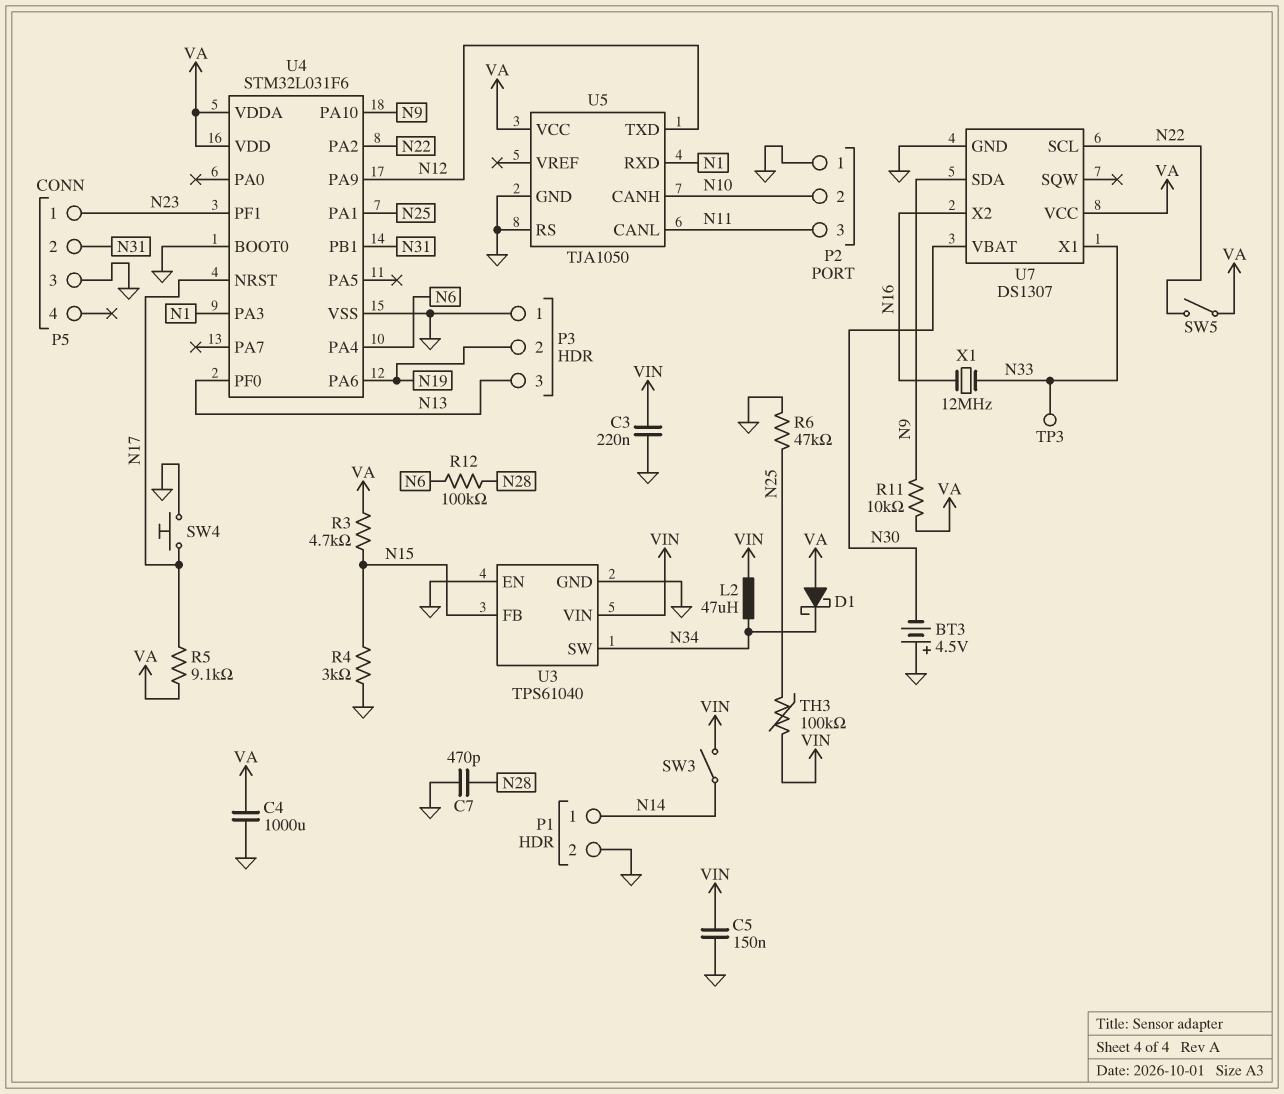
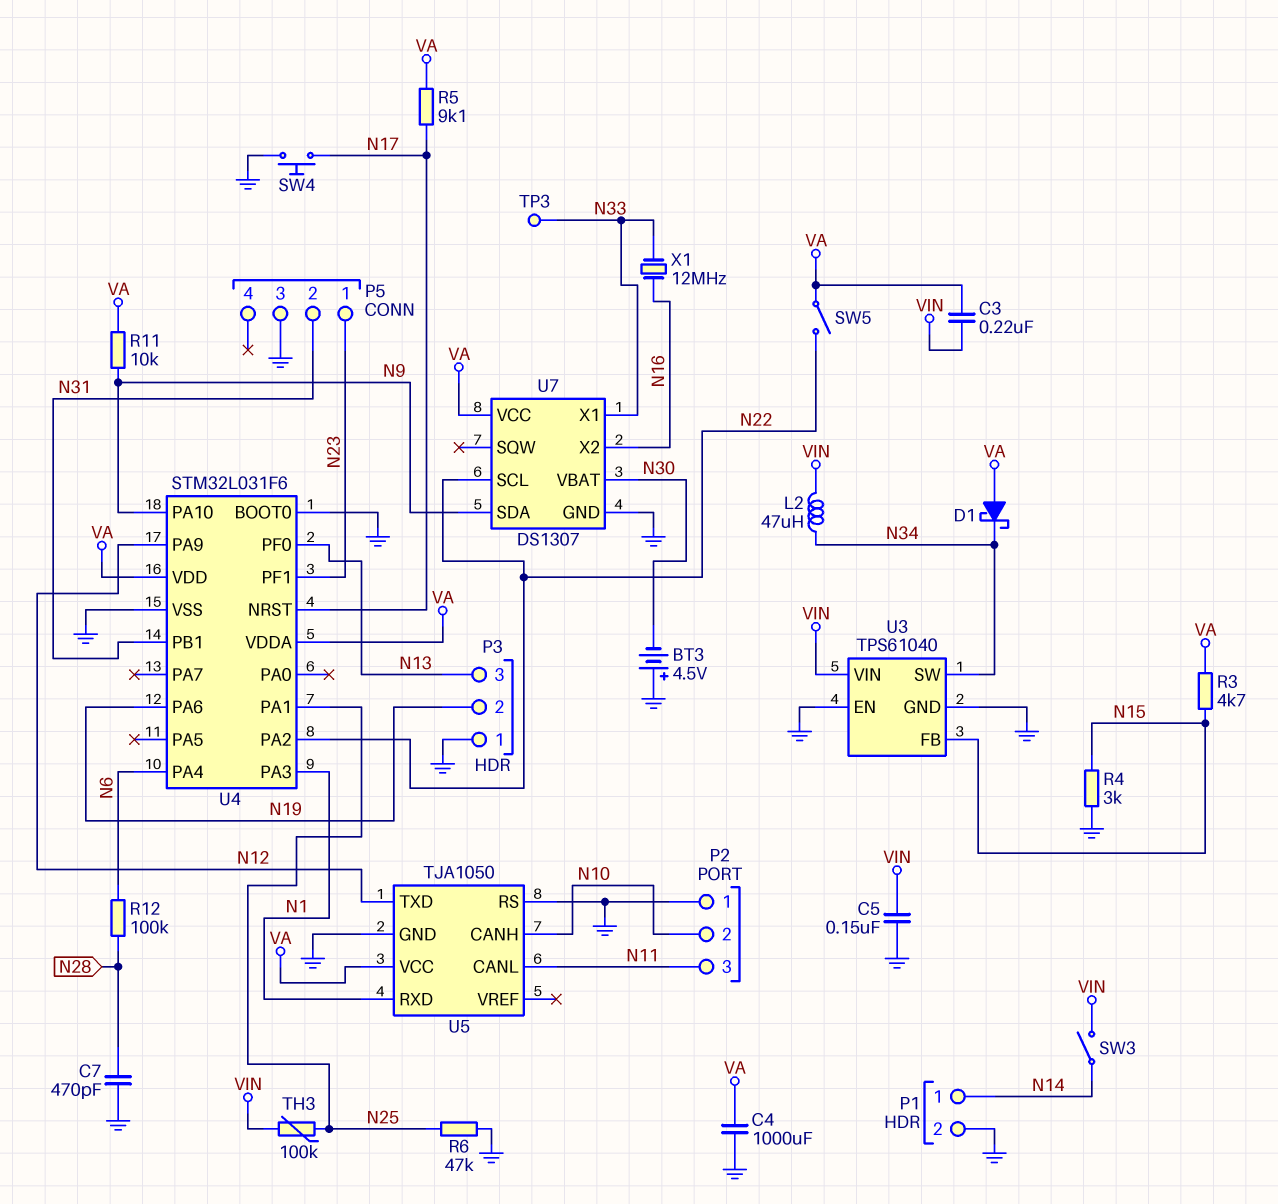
C3: 220nF (GND, VIN) -> 220nF (VA, VIN)

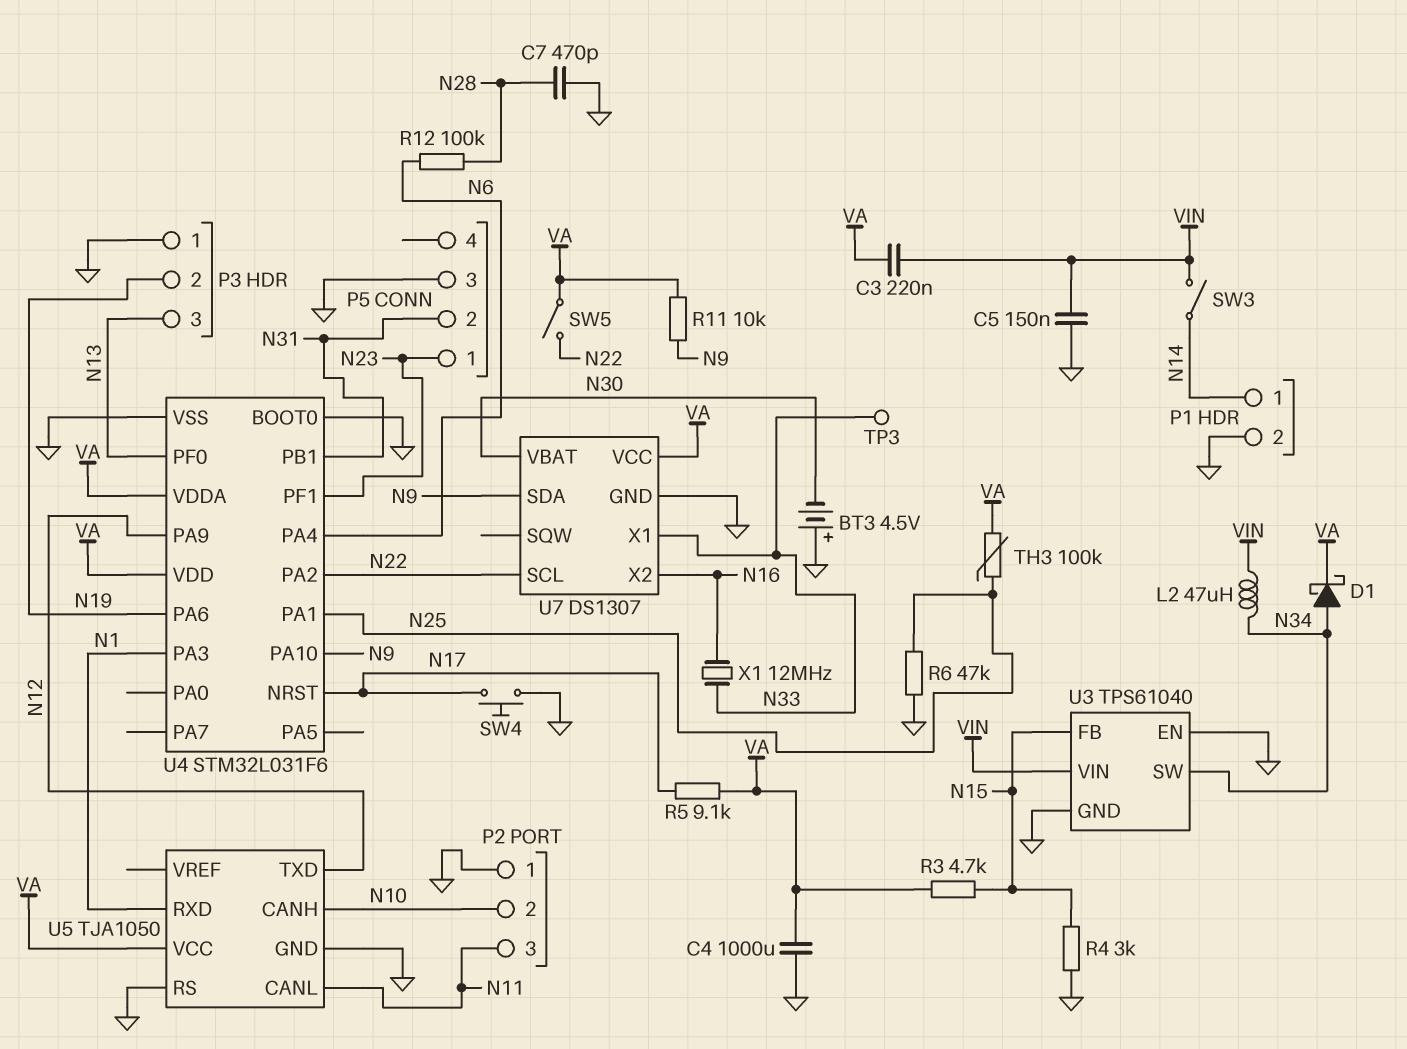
D1: schottky (A VA, K N34) -> schottky (A N34, K VA)
TH3: 100k (N25, VIN) -> 100k (N25, VA)

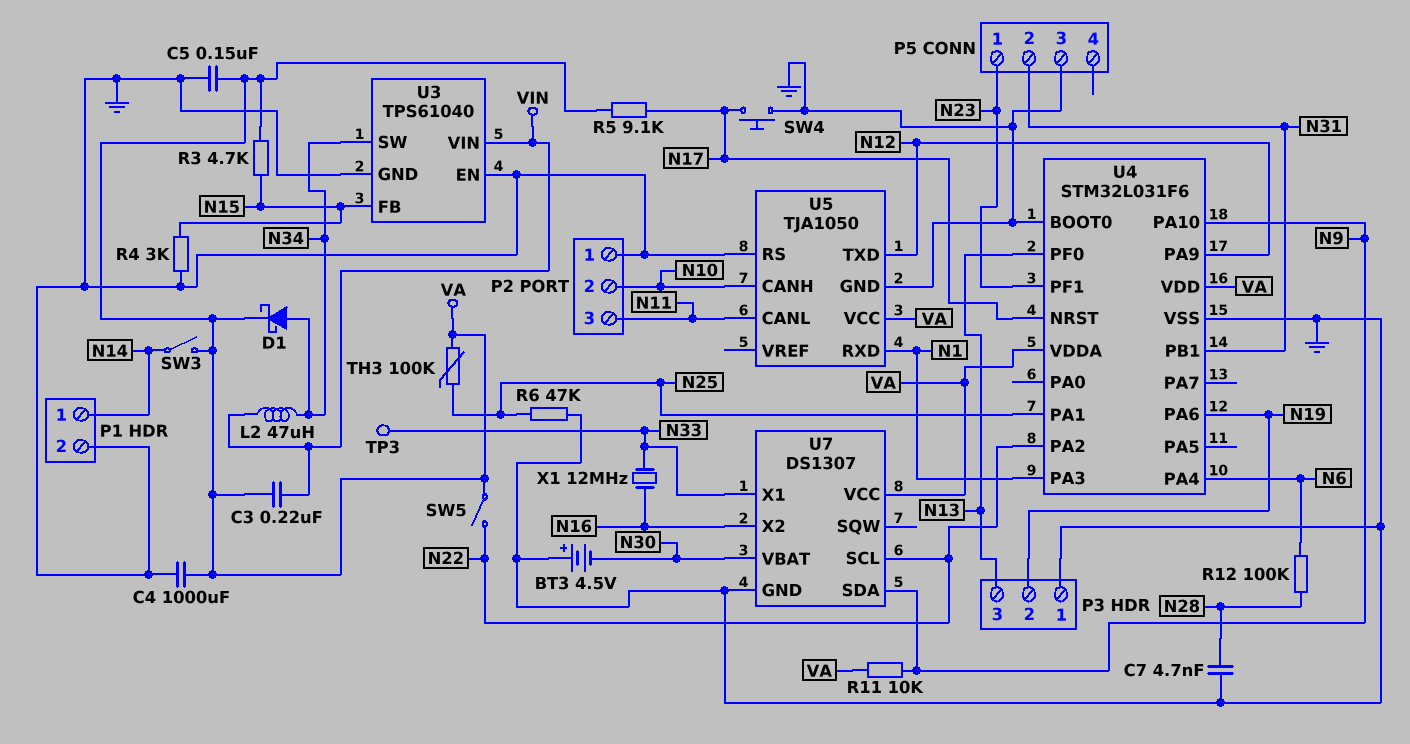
C5: 150nF (GND, VIN) -> 150nF (GND, VA)
C7: 470pF (GND, N28) -> 4.7nF (GND, N28)
SW3: switch (N14, VIN) -> switch (N14, VA)

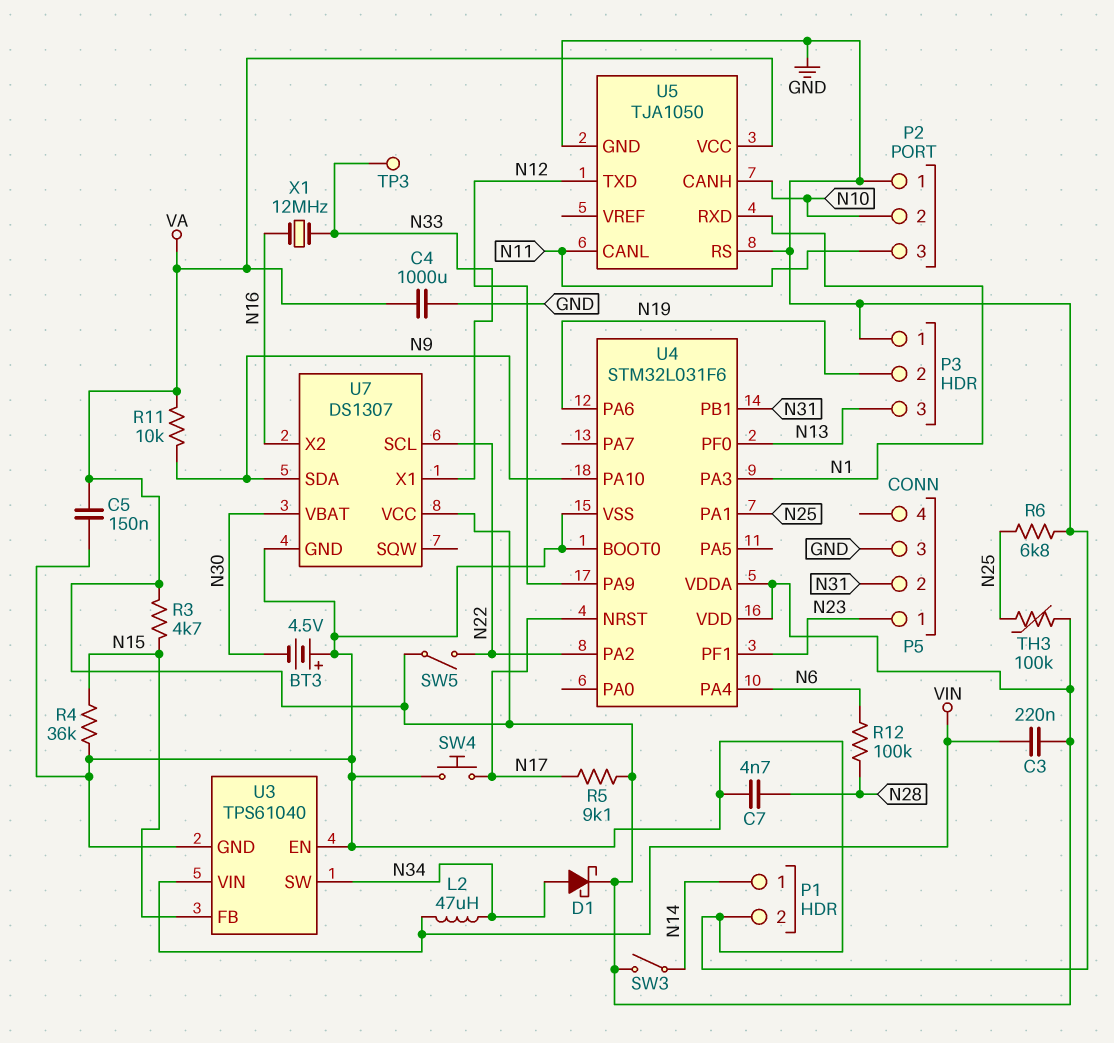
R4: 3k (GND, N15) -> 36k (GND, N15)
R6: 47k (GND, N25) -> 6.8k (GND, N25)

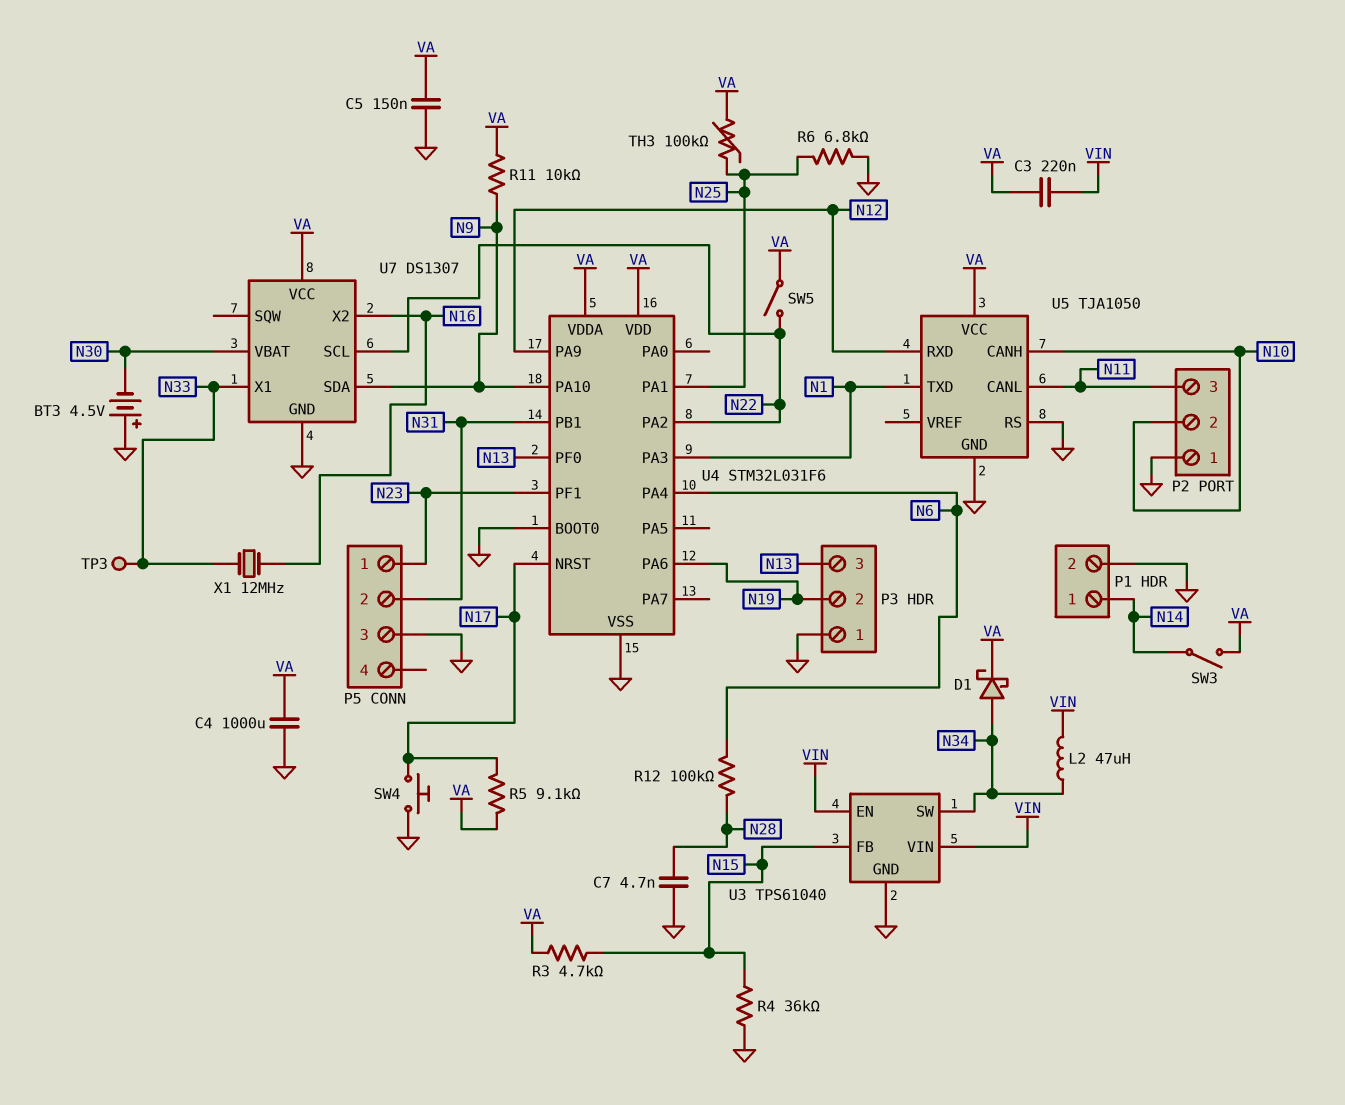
U3 pin EN: GND -> VIN
U5 pin RXD: N1 -> N12
U5 pin TXD: N12 -> N1

